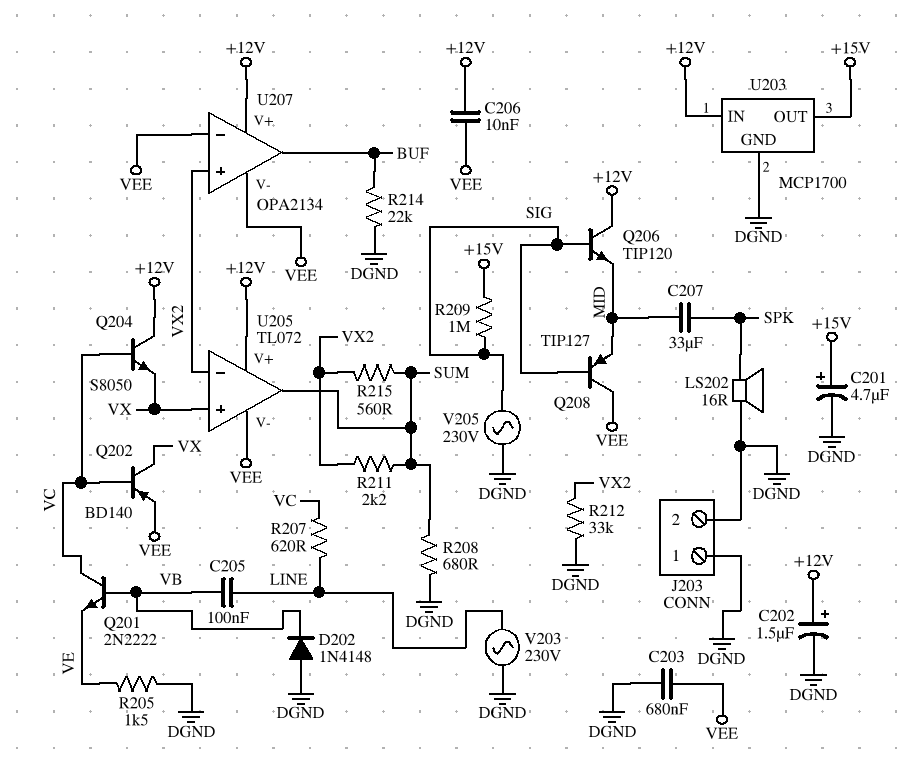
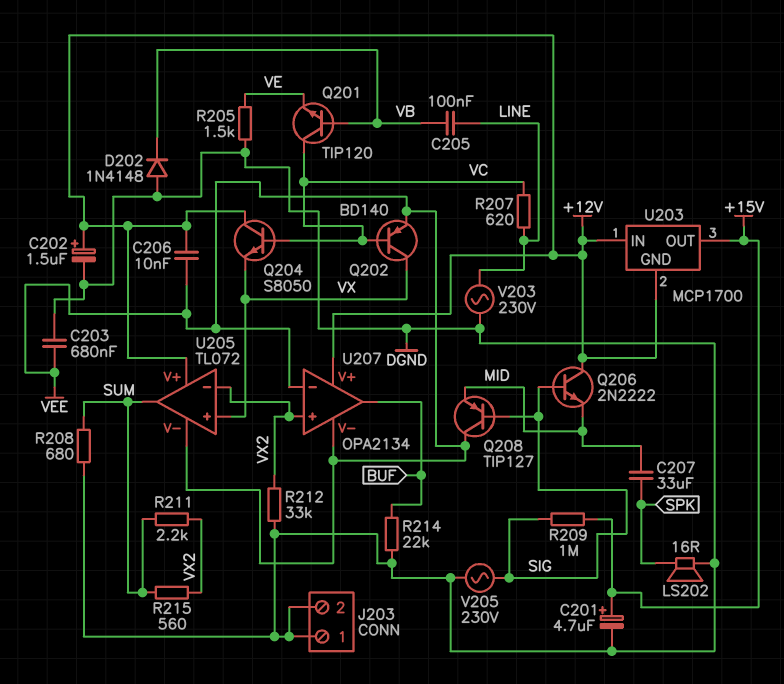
Q201: NPN 2N2222 (B VB, C VC, E VE) -> NPN TIP120 (B VB, C VC, E VE)
Q206: NPN TIP120 (B SIG, C +12V, E MID) -> NPN 2N2222 (B SIG, C +12V, E MID)
U203 pin GND: DGND -> +12V

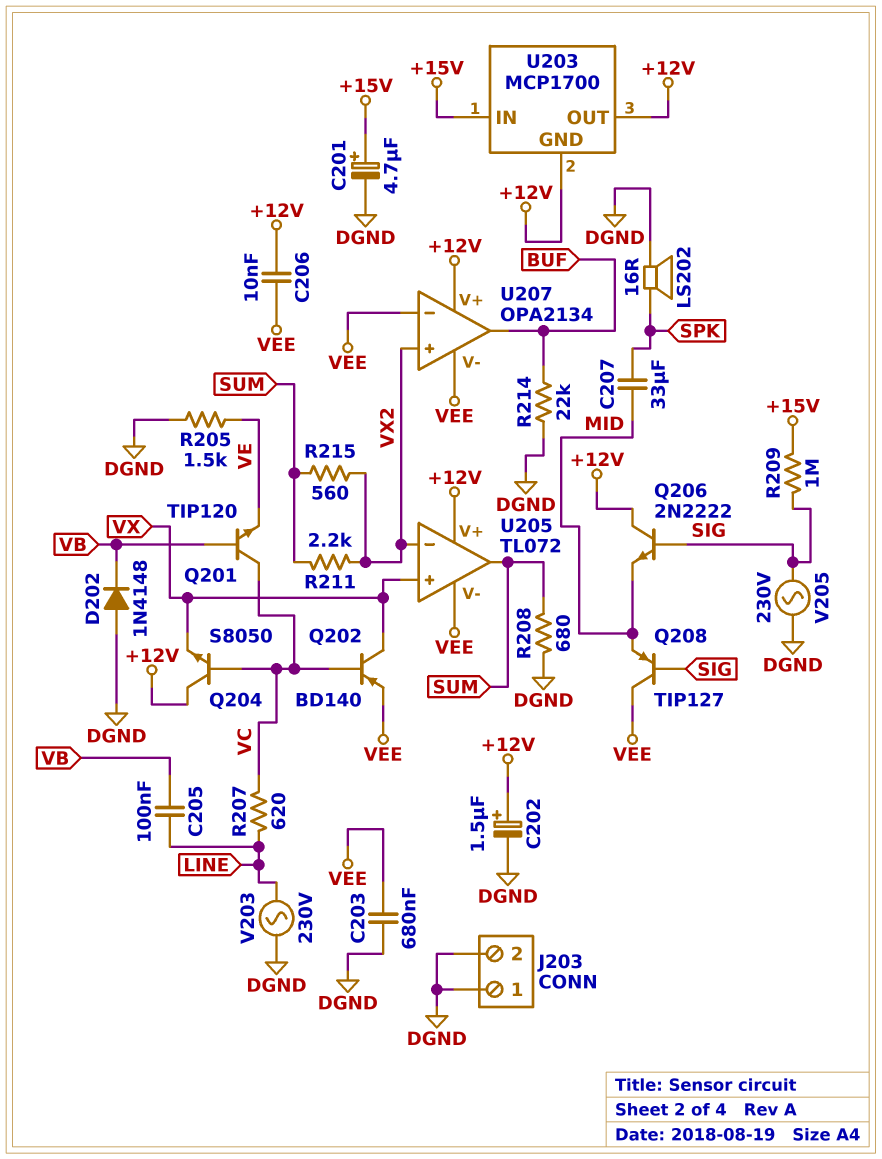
R212: 33k (DGND, VX2) -> none
U203 pin IN: +12V -> +15V
U203 pin OUT: +15V -> +12V

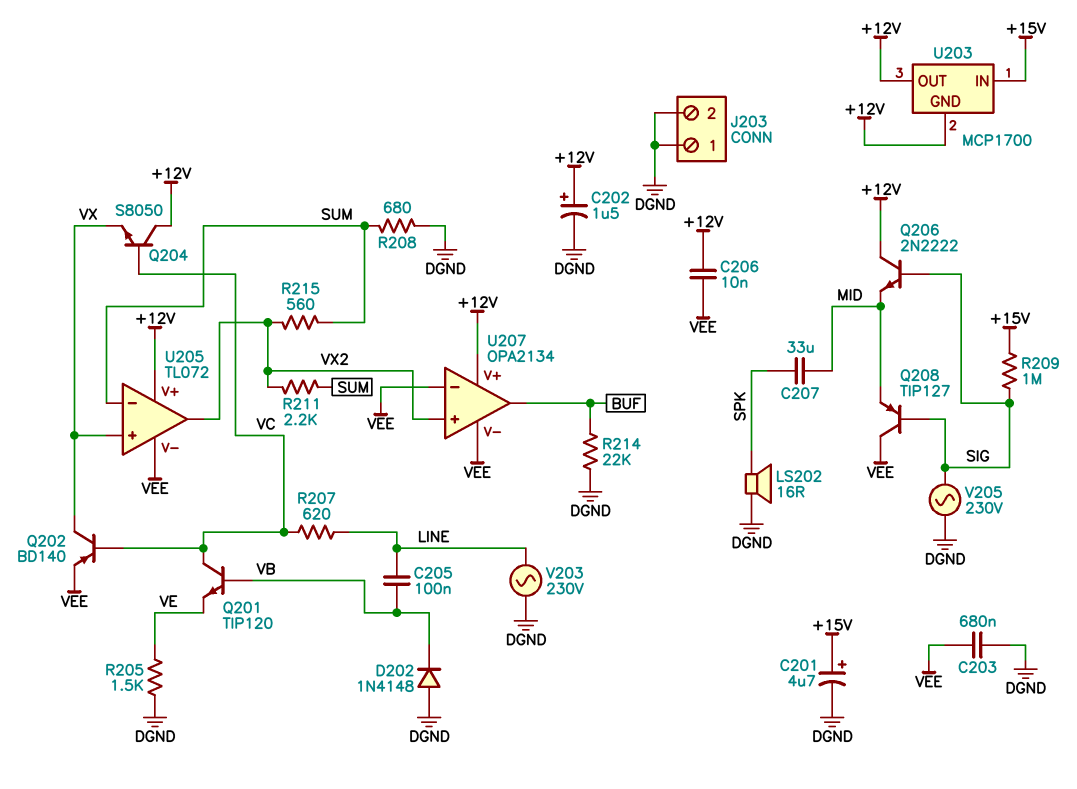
U205 pin in-: VX2 -> SUM
U205 pin out: SUM -> VX2

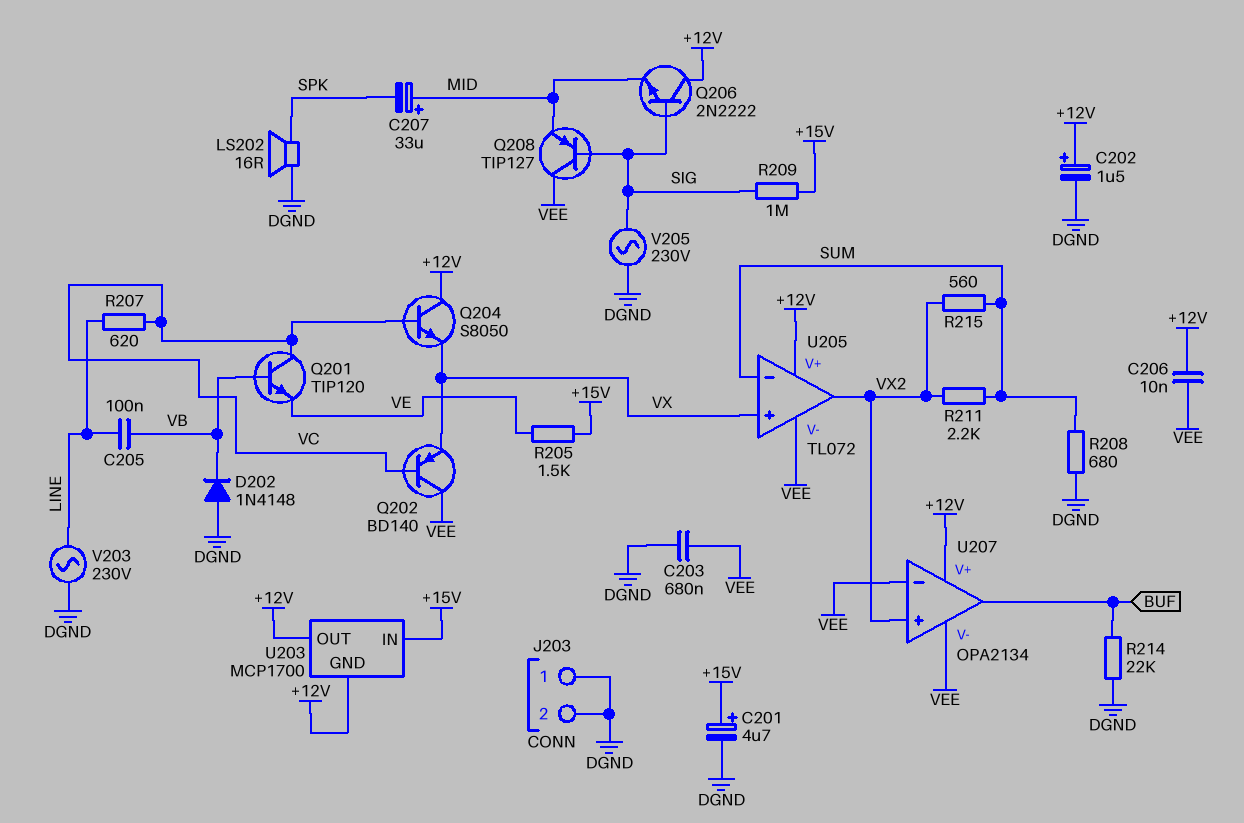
C207: 33uF (MID, SPK) -> 33uF (plus MID, minus SPK)
Q202: PNP BD140 (B VC, C VX, E VEE) -> PNP BD140 (B VC, C VEE, E VX)
R205: 1.5k (DGND, VE) -> 1.5k (+15V, VE)

